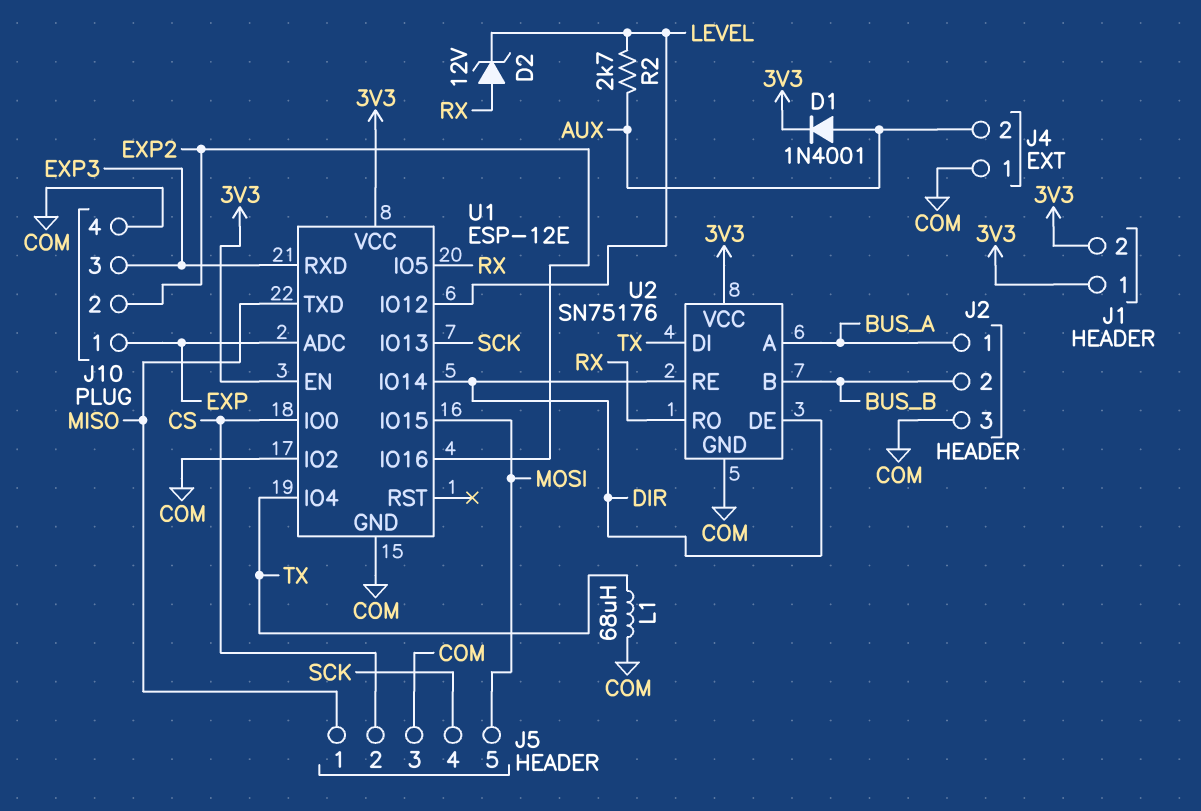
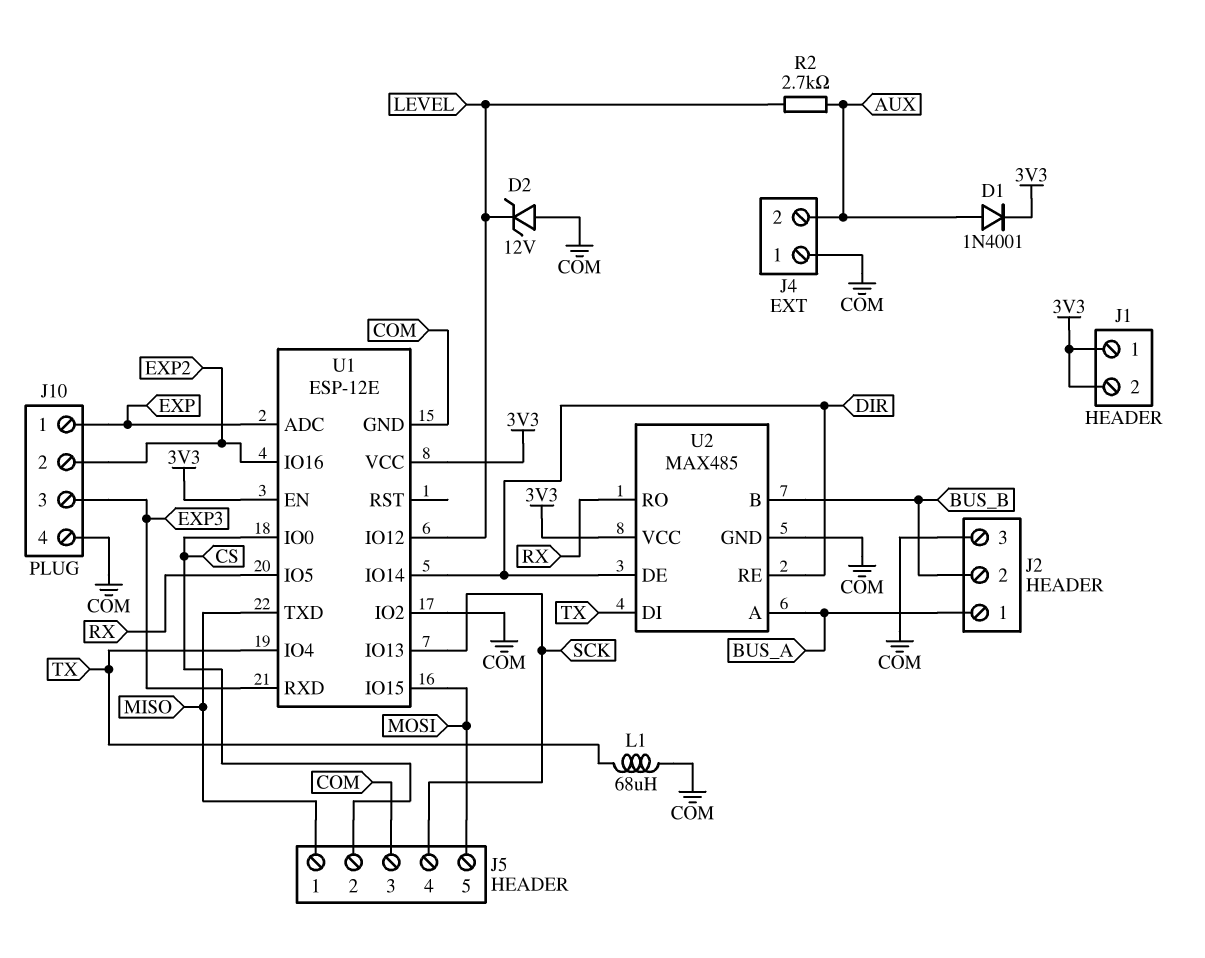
D2: zener 12V (A RX, K LEVEL) -> zener 12V (A COM, K LEVEL)
U2: SN75176 -> MAX485

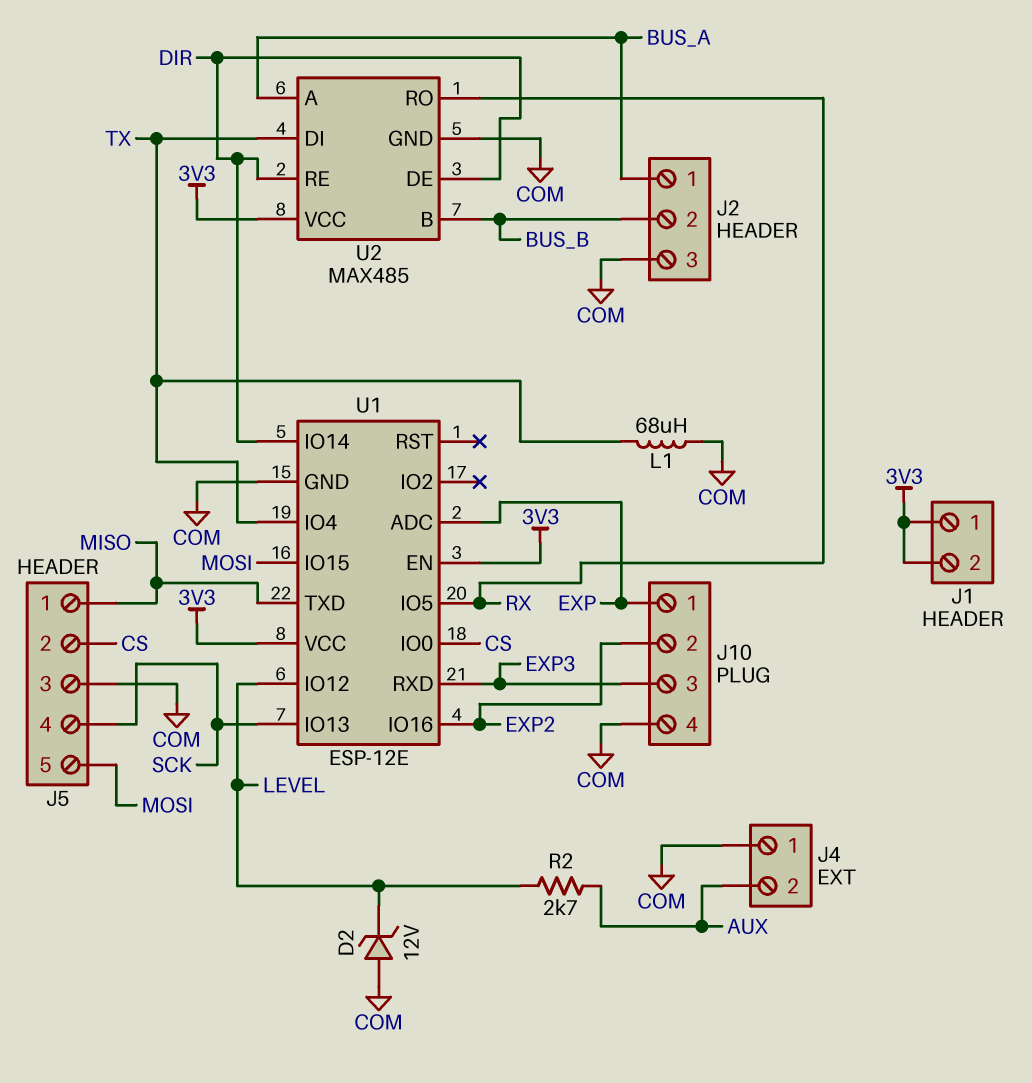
D1: diode 1N4001 (A AUX, K 3V3) -> none
U1 pin IO2: COM -> none

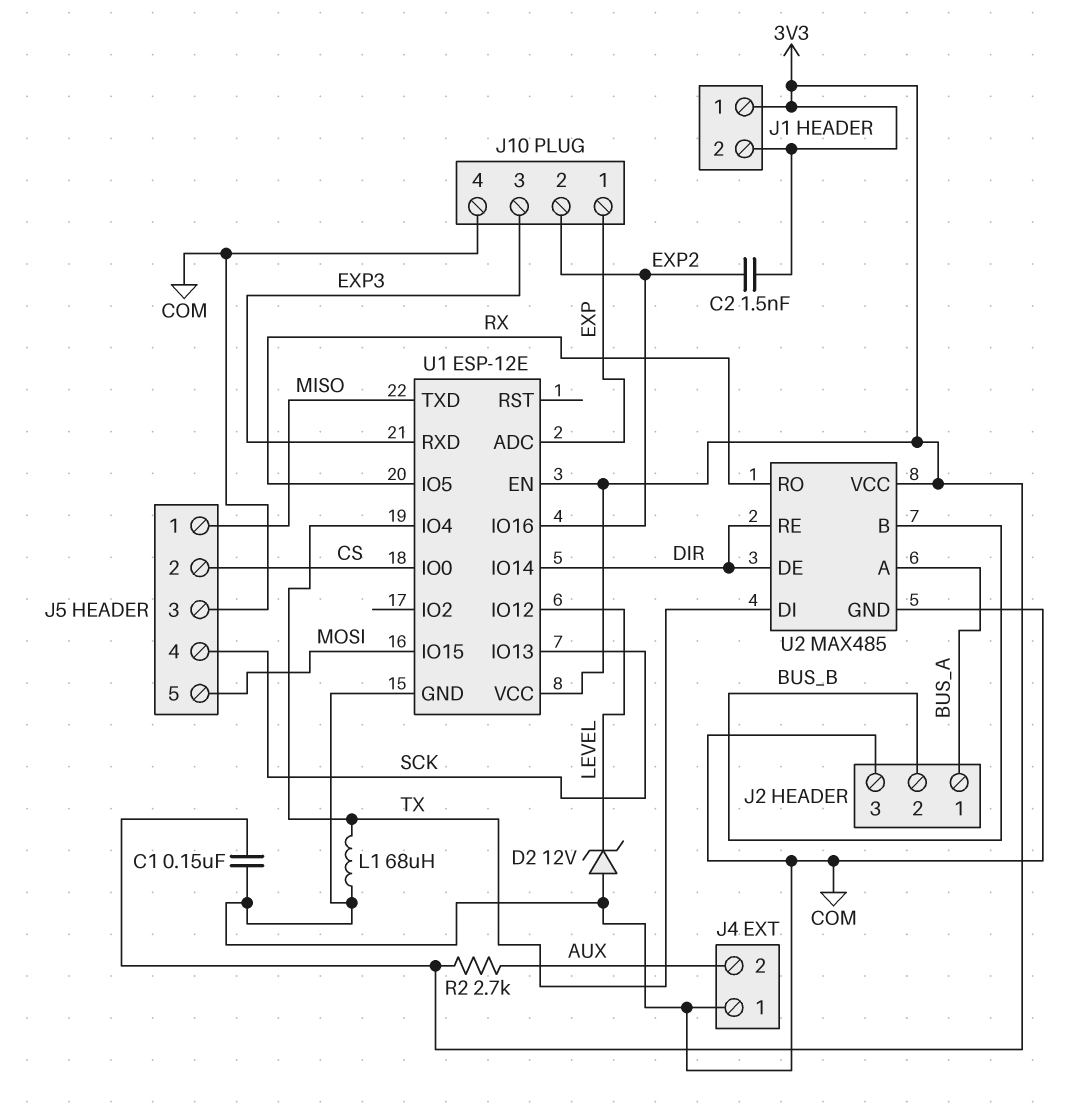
C1: none -> 150nF (3V3, COM)
C2: none -> 1.5nF (3V3, EXP2)
R2: 2.7k (AUX, LEVEL) -> 2.7k (3V3, AUX)

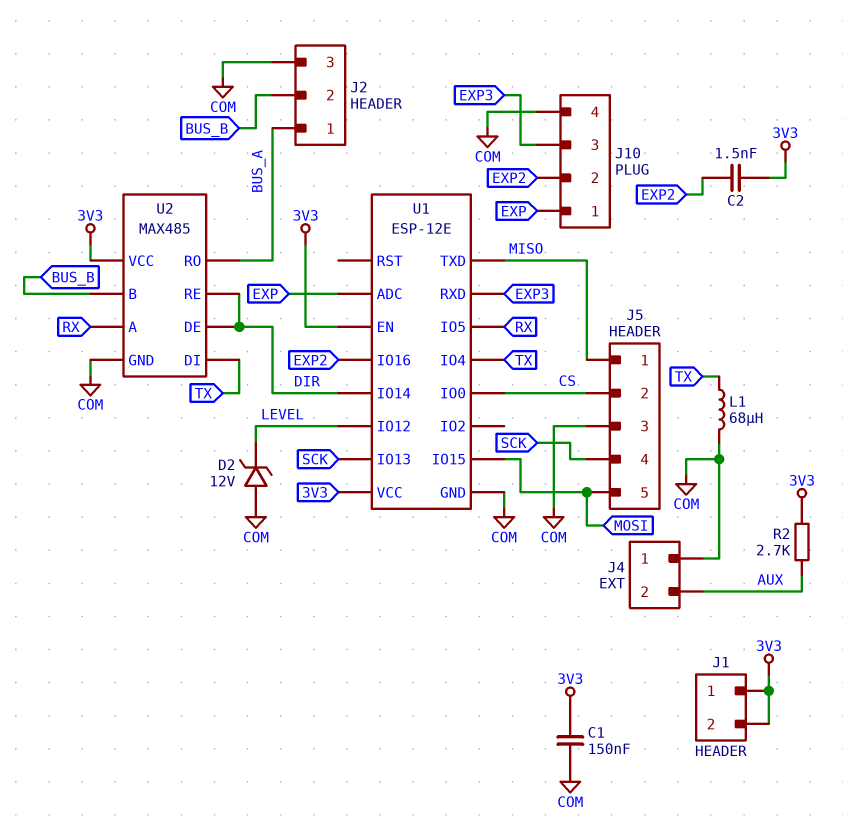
U2 pin A: BUS_A -> RX
U2 pin RO: RX -> BUS_A

